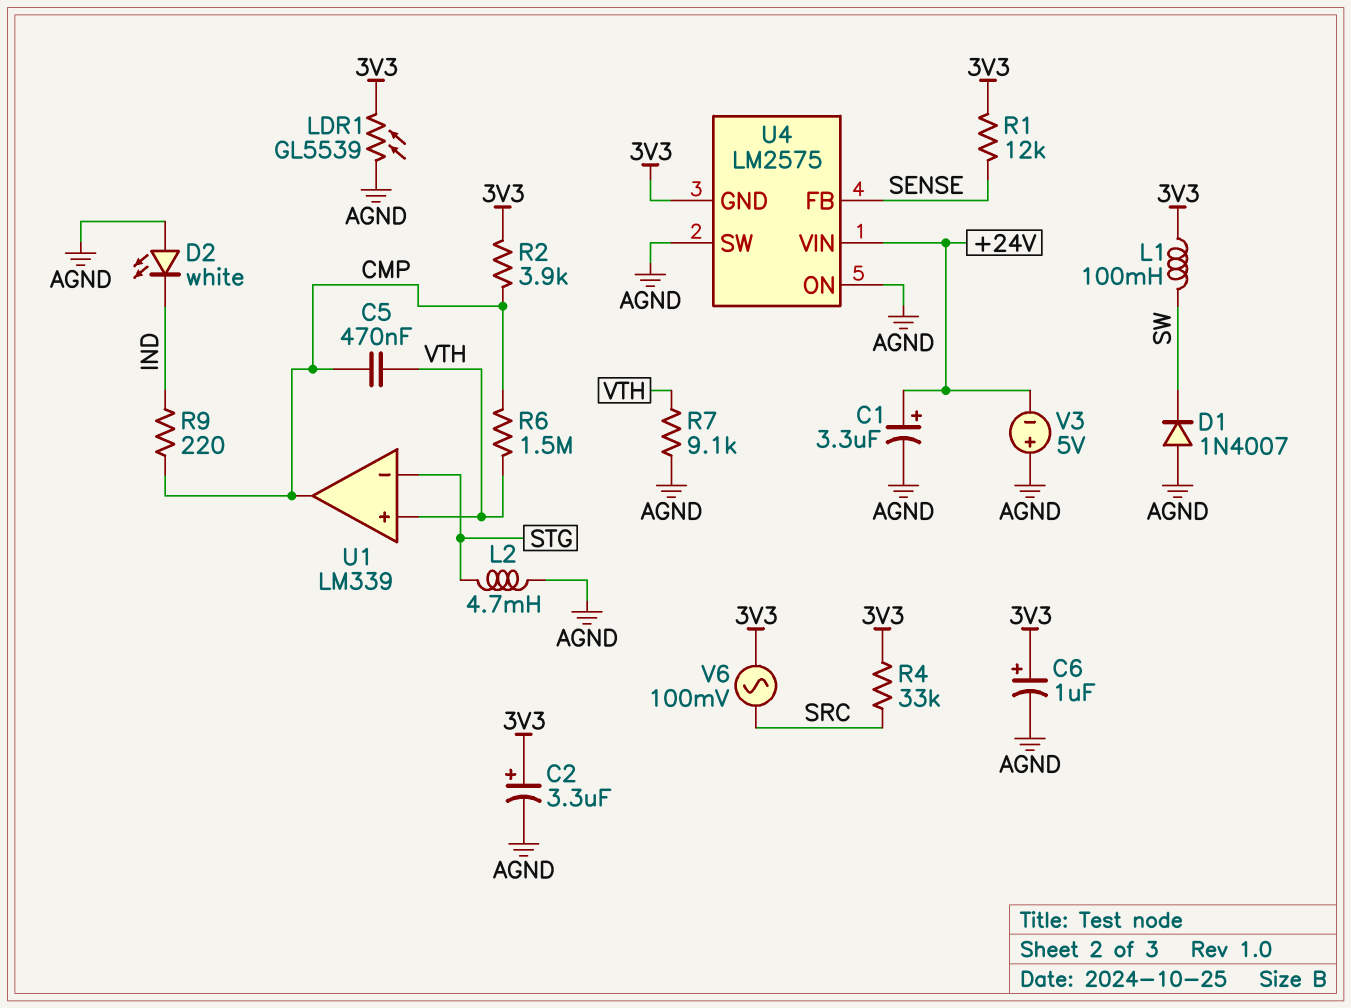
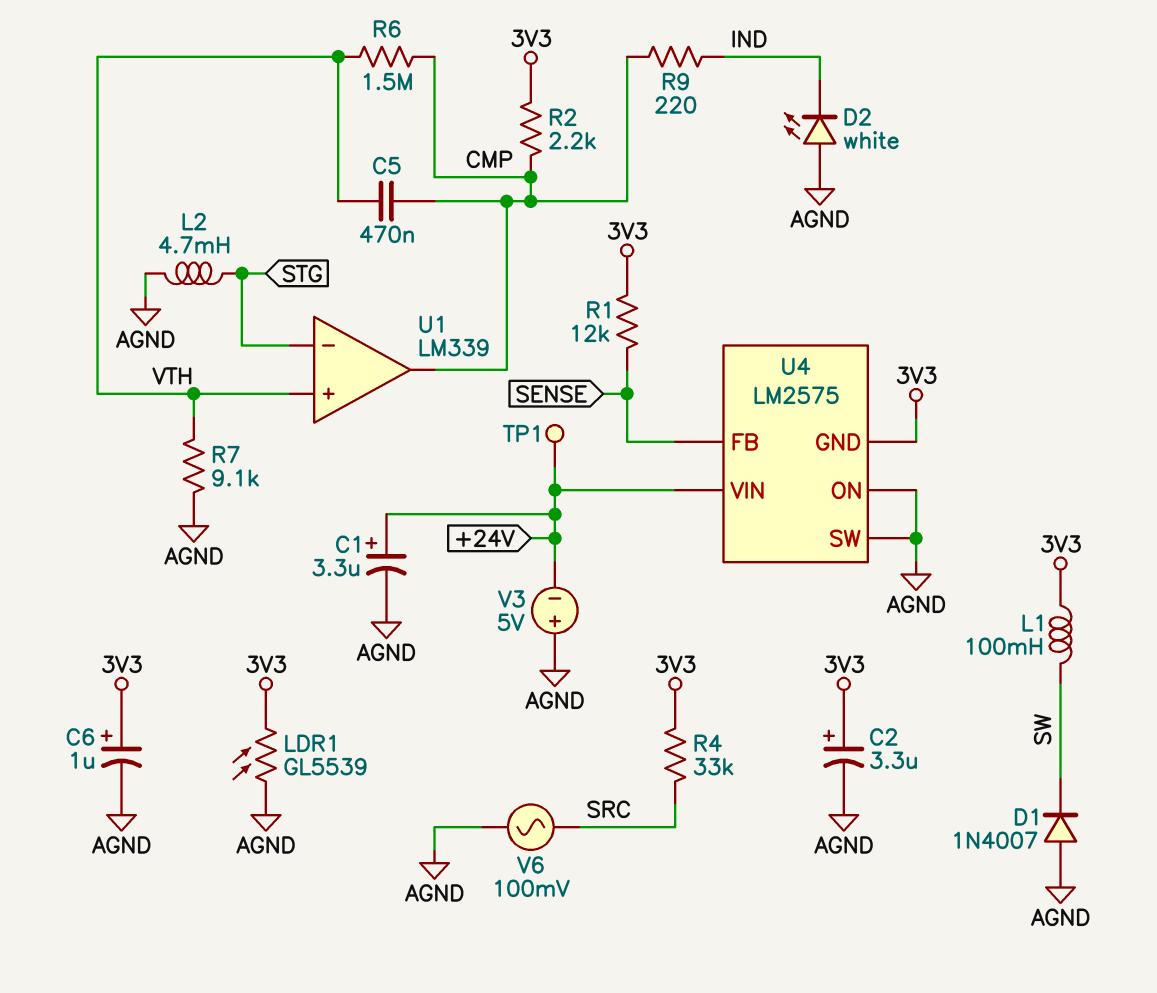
R2: 3.9k (3V3, CMP) -> 2.2k (3V3, CMP)
TP1: none -> test point (+24V)
V6: AC 100mV (3V3, SRC) -> AC 100mV (AGND, SRC)

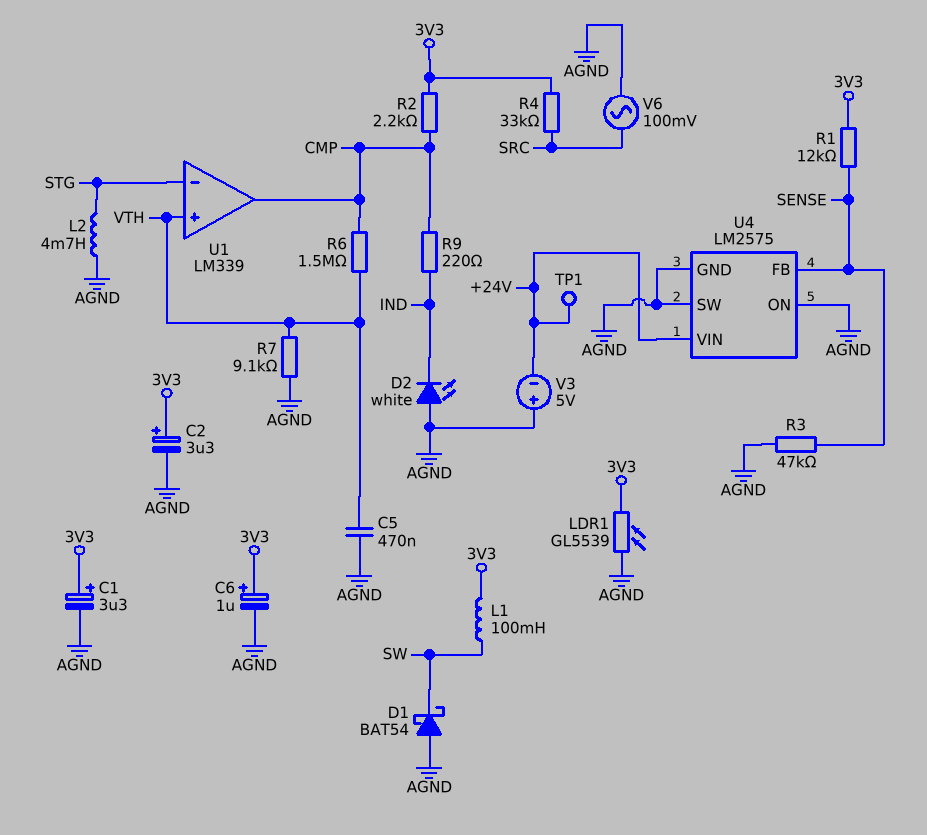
C1: 3.3uF (plus +24V, minus AGND) -> 3.3uF (plus 3V3, minus AGND)
C5: 470nF (CMP, VTH) -> 470nF (AGND, VTH)
D1: diode 1N4007 (A AGND, K SW) -> schottky BAT54 (A AGND, K SW)
R3: none -> 47k (AGND, SENSE)
U4 pin GND: 3V3 -> AGND

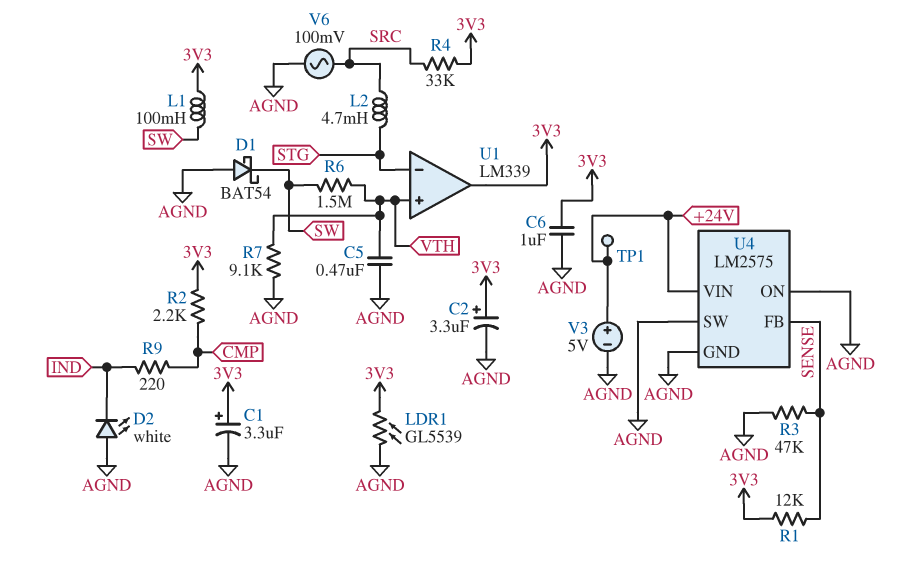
C6: 1uF (plus 3V3, minus AGND) -> 1uF (3V3, AGND)
L2: 4.7mH (AGND, STG) -> 4.7mH (SRC, STG)
R6: 1.5M (CMP, VTH) -> 1.5M (SW, VTH)
U1 pin out: CMP -> 3V3
V3: 5V (plus AGND, minus +24V) -> 5V (plus +24V, minus AGND)

